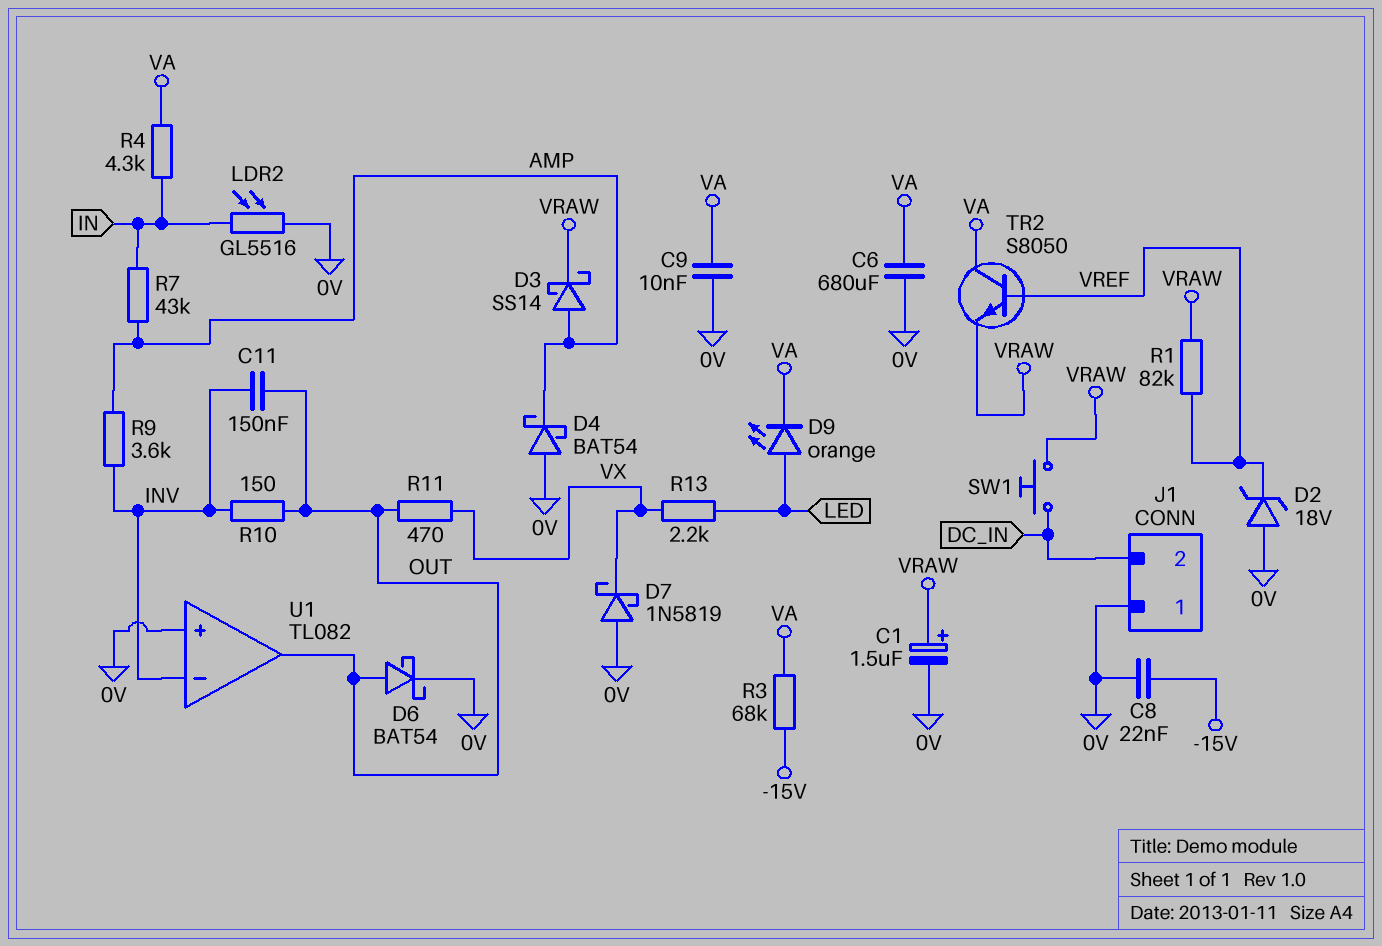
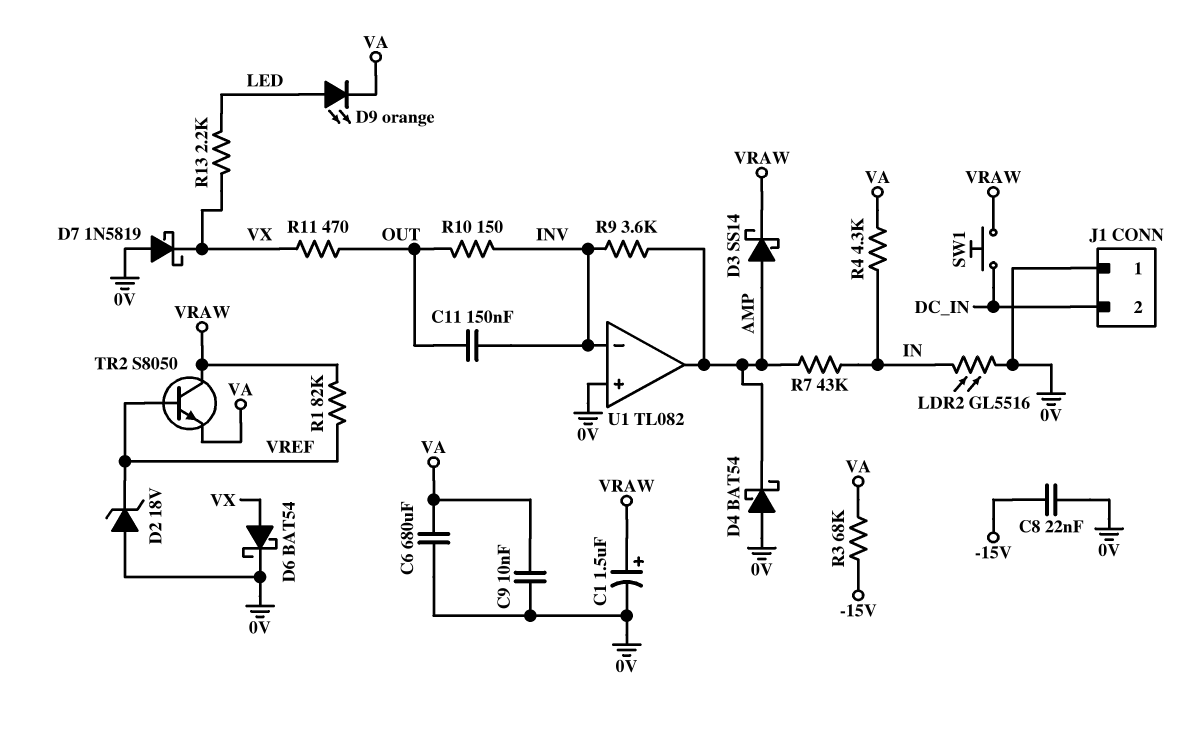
D6: schottky BAT54 (A OUT, K 0V) -> schottky BAT54 (A VX, K 0V)
TR2: NPN S8050 (B VREF, C VA, E VRAW) -> NPN S8050 (B VREF, C VRAW, E VA)
U1 pin out: OUT -> AMP

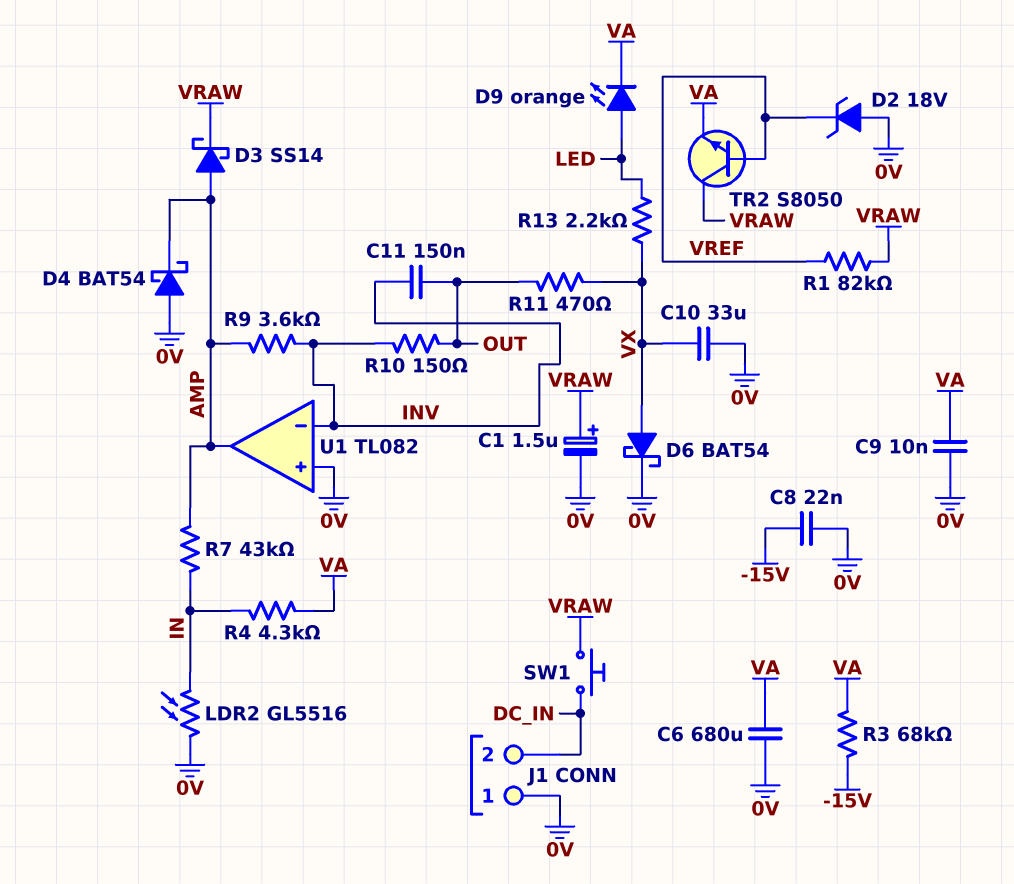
C10: none -> 33uF (0V, VX)
D7: schottky 1N5819 (A 0V, K VX) -> none

